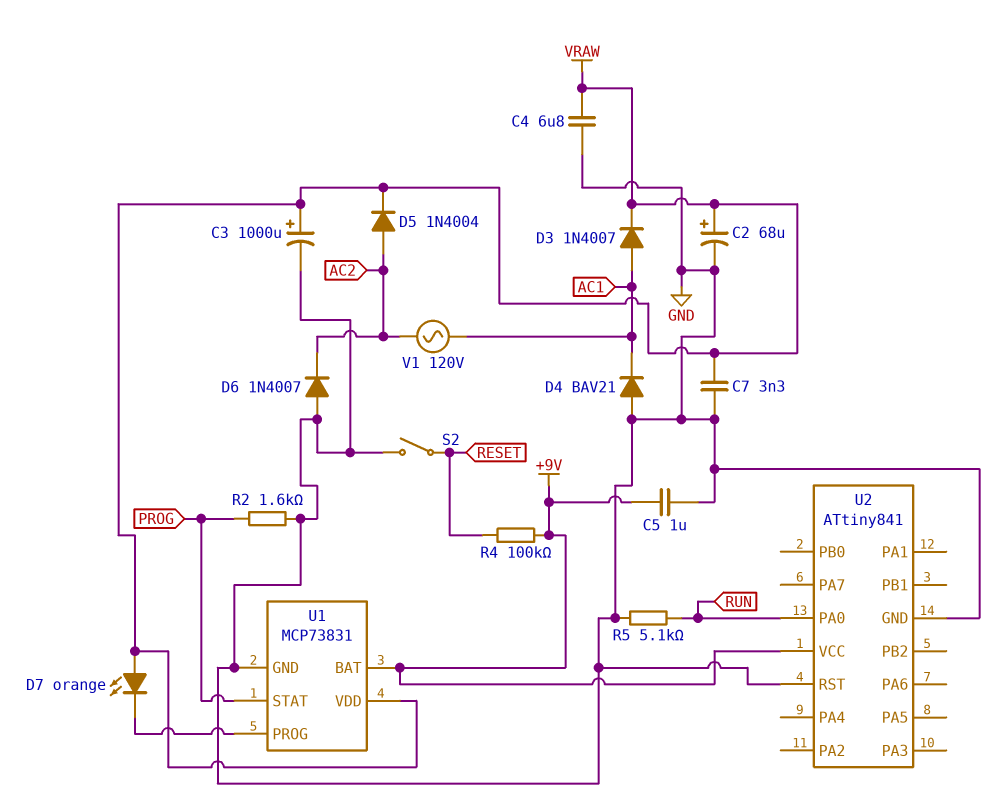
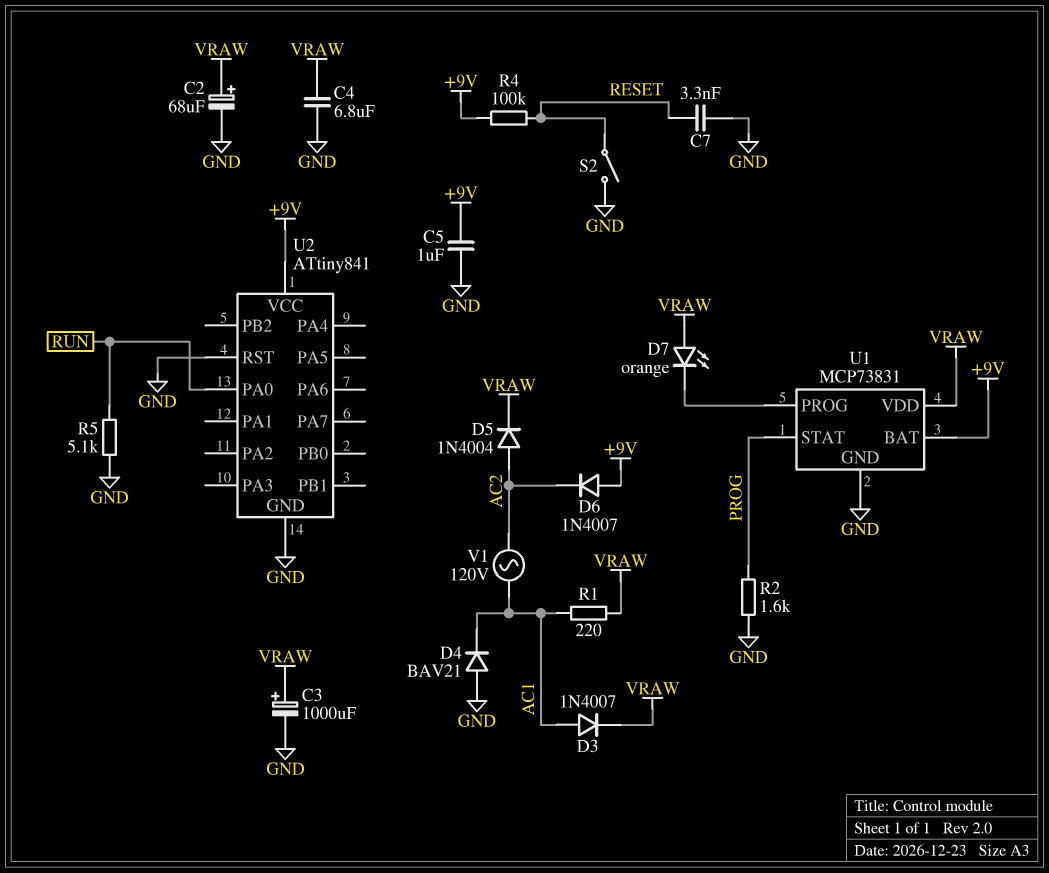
C7: 3.3nF (GND, VRAW) -> 3.3nF (GND, RESET)
D6: diode 1N4007 (A GND, K AC2) -> diode 1N4007 (A +9V, K AC2)
R1: none -> 220 (AC1, VRAW)

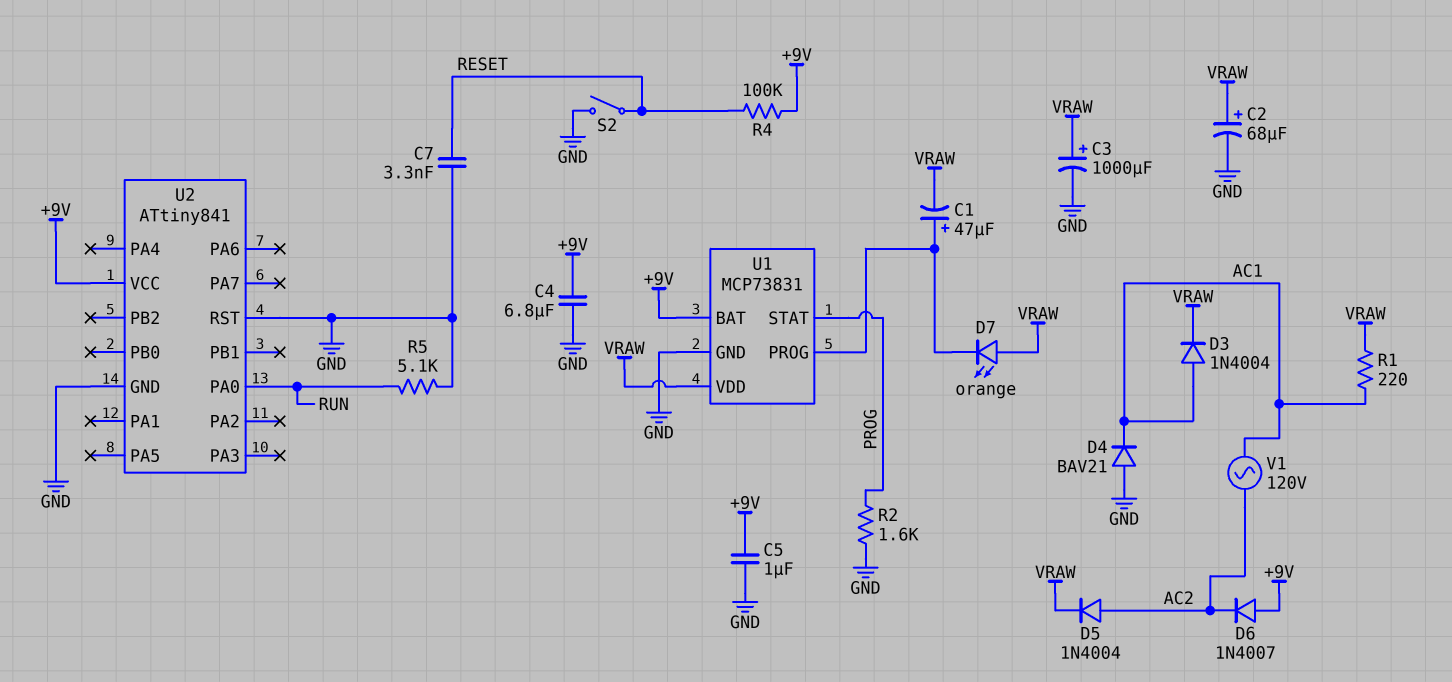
C1: none -> 47uF (plus U1/PROG, minus VRAW)
C4: 6.8uF (GND, VRAW) -> 6.8uF (+9V, GND)
D3: diode 1N4007 (A AC1, K VRAW) -> diode 1N4004 (A AC1, K VRAW)

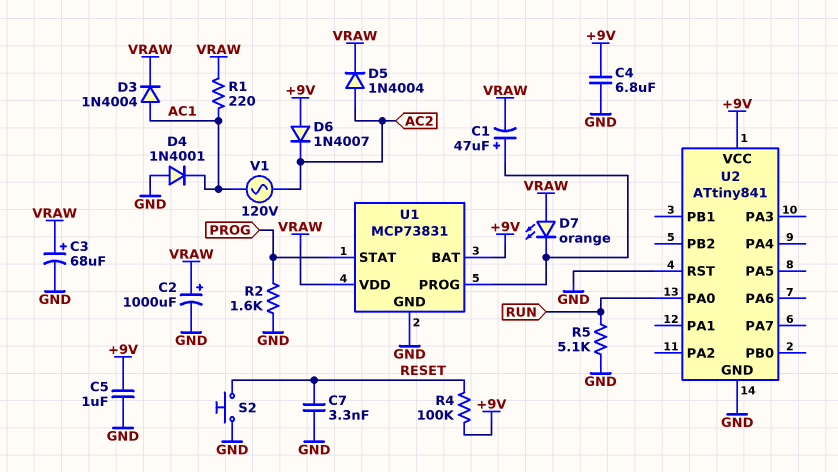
C2: 68uF (plus VRAW, minus GND) -> 1000uF (plus VRAW, minus GND)
C3: 1000uF (plus VRAW, minus GND) -> 68uF (plus VRAW, minus GND)
D4: diode BAV21 (A GND, K AC1) -> diode 1N4001 (A GND, K AC1)
S2: switch (GND, RESET) -> button (GND, RESET)

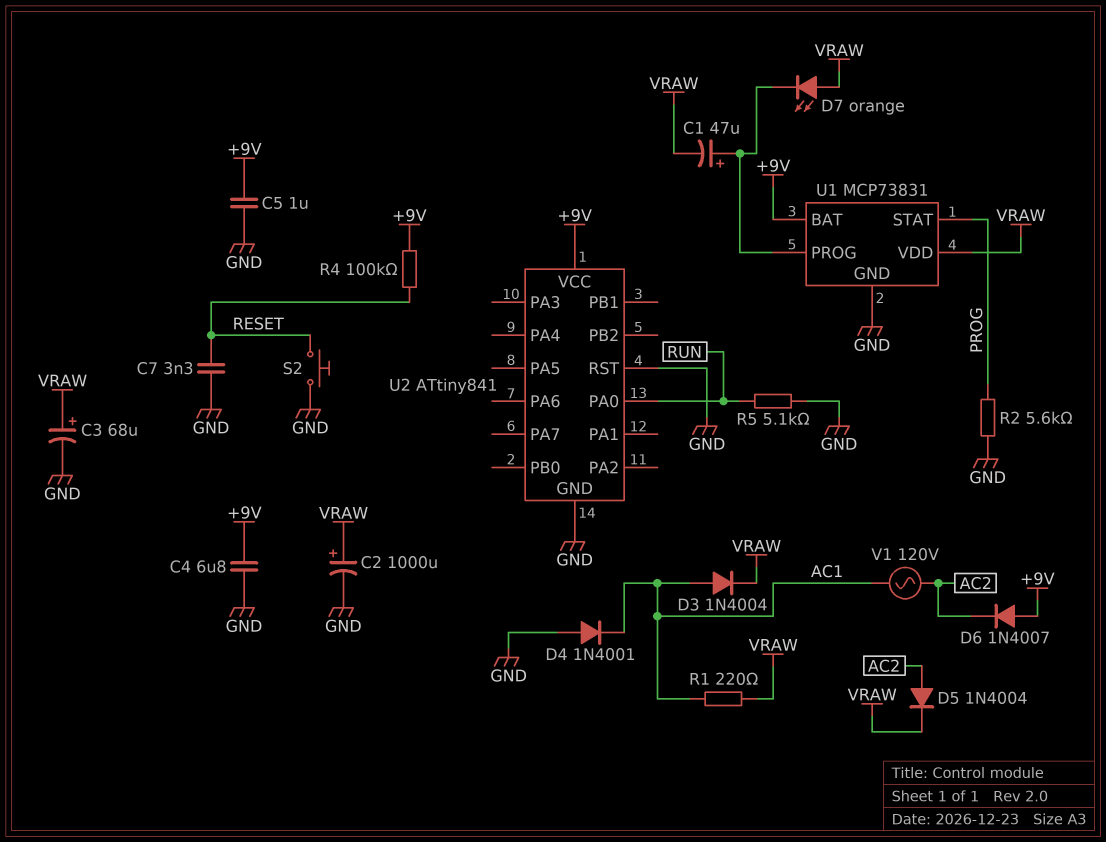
R2: 1.6k (GND, PROG) -> 5.6k (GND, PROG)

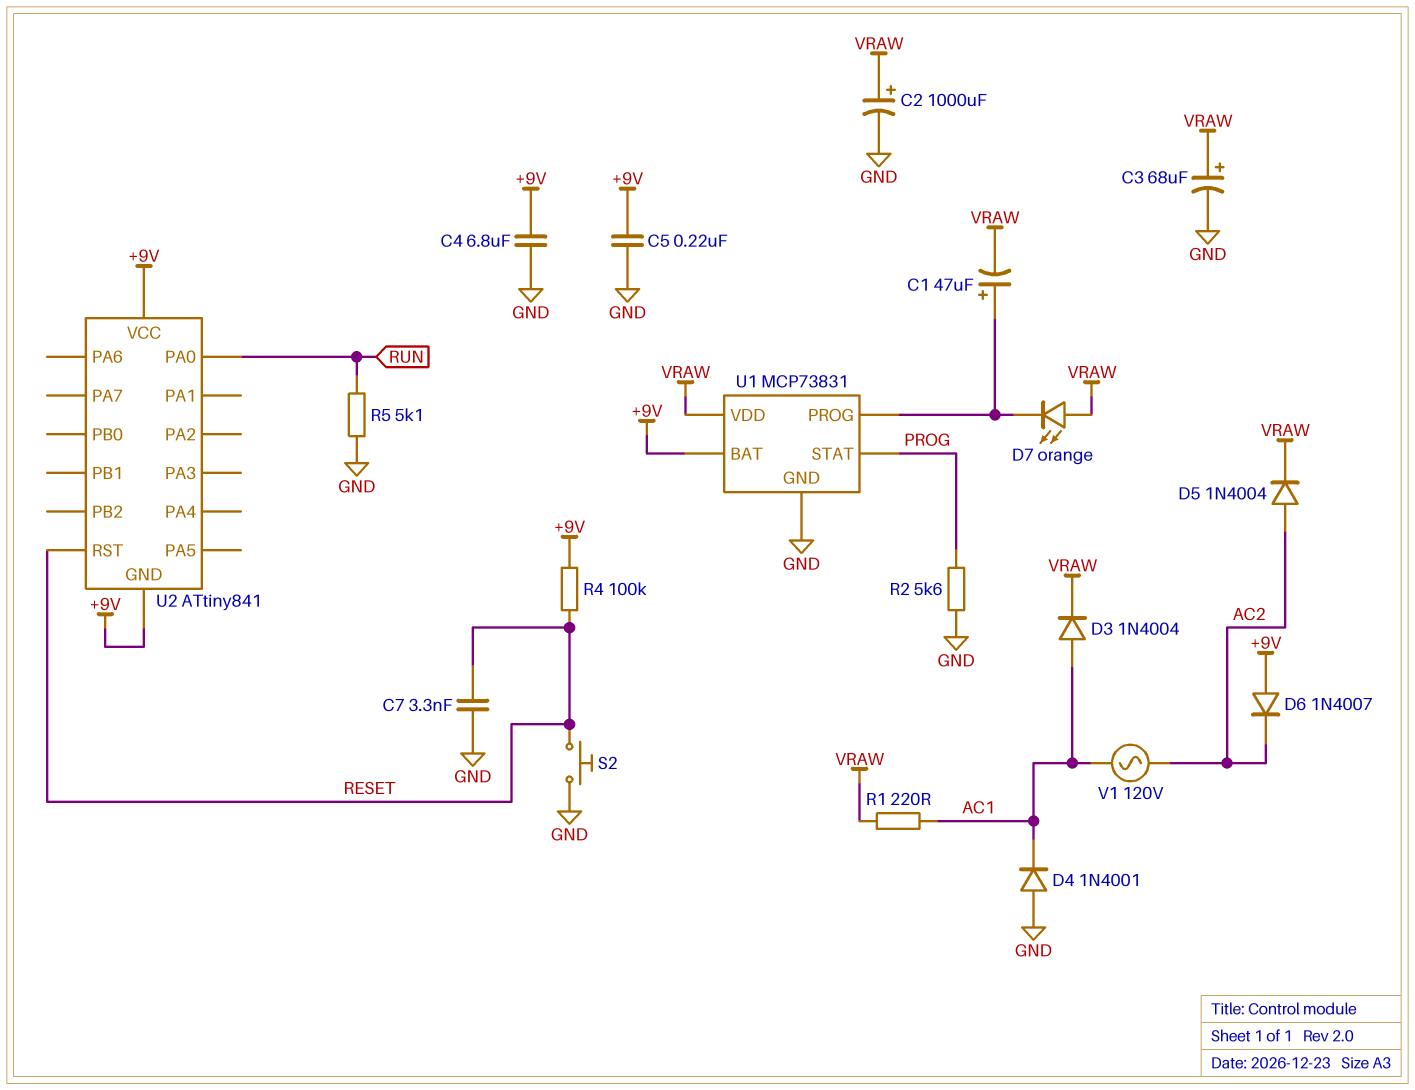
C5: 1uF (+9V, GND) -> 220nF (+9V, GND)
U2 pin GND: GND -> +9V
U2 pin RST: GND -> RESET

